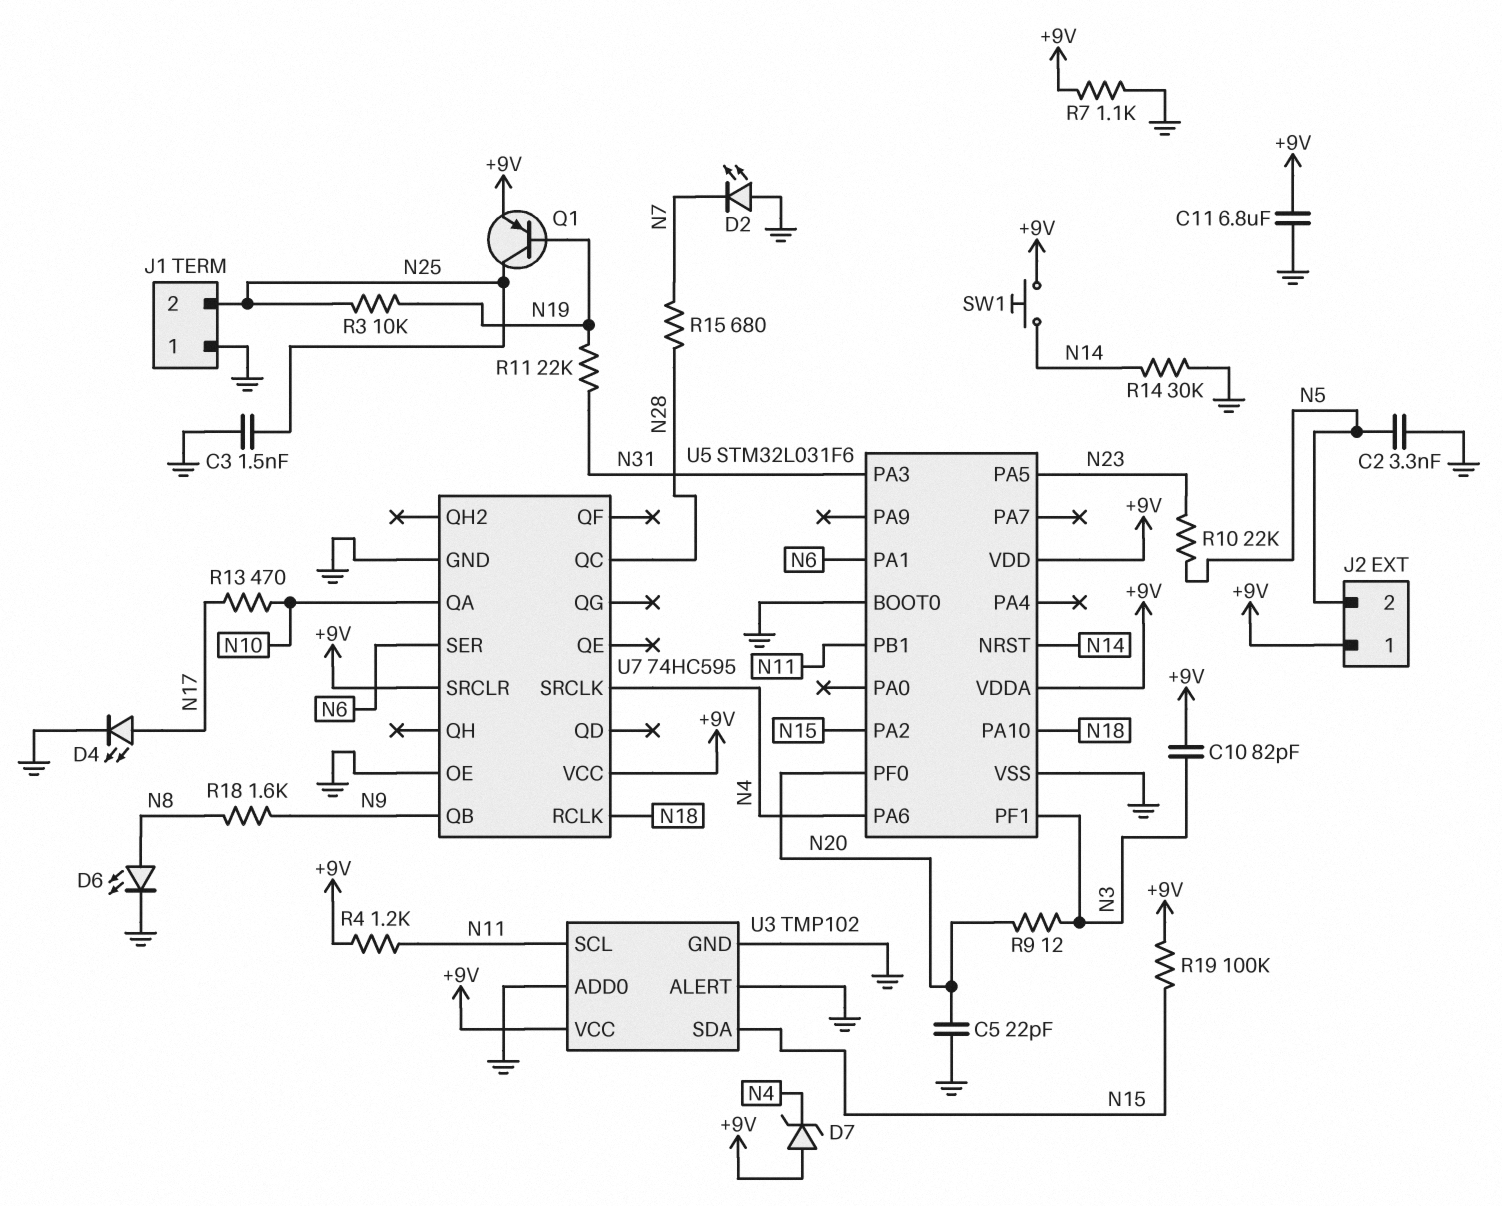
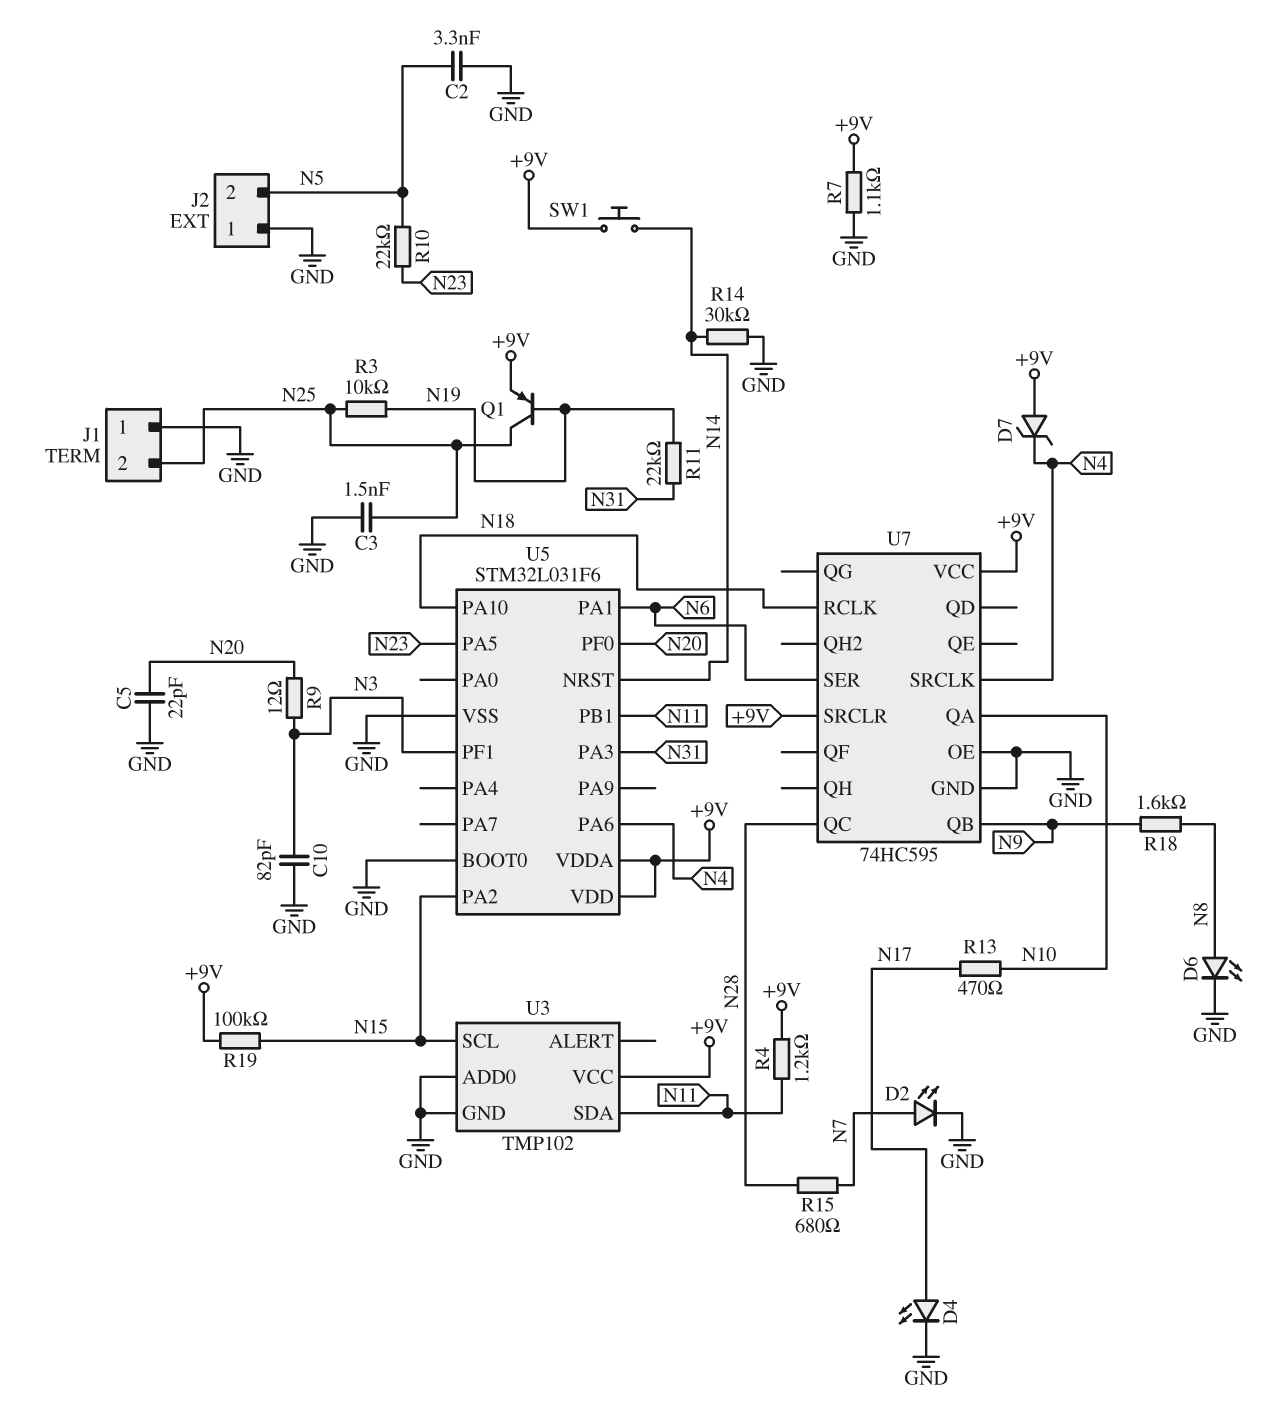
C10: 82pF (+9V, N3) -> 82pF (GND, N3)
C11: 6.8uF (+9V, GND) -> none
D2: LED (A GND, K N7) -> LED (A N7, K GND)
J2 pin 1: +9V -> GND
U3 pin ALERT: GND -> none
U3 pin SCL: N11 -> N15
U3 pin SDA: N15 -> N11

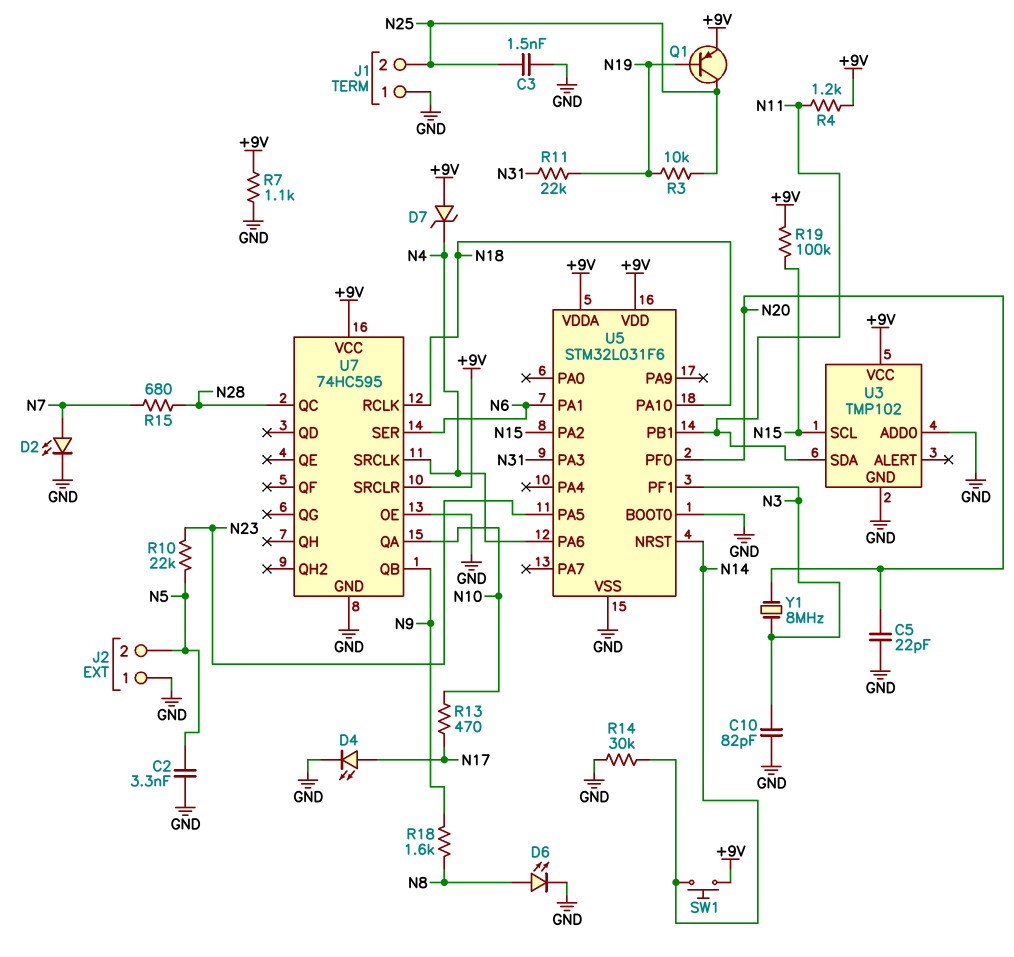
R9: 12 (N3, N20) -> none
Y1: none -> 8MHz (N3, N20)

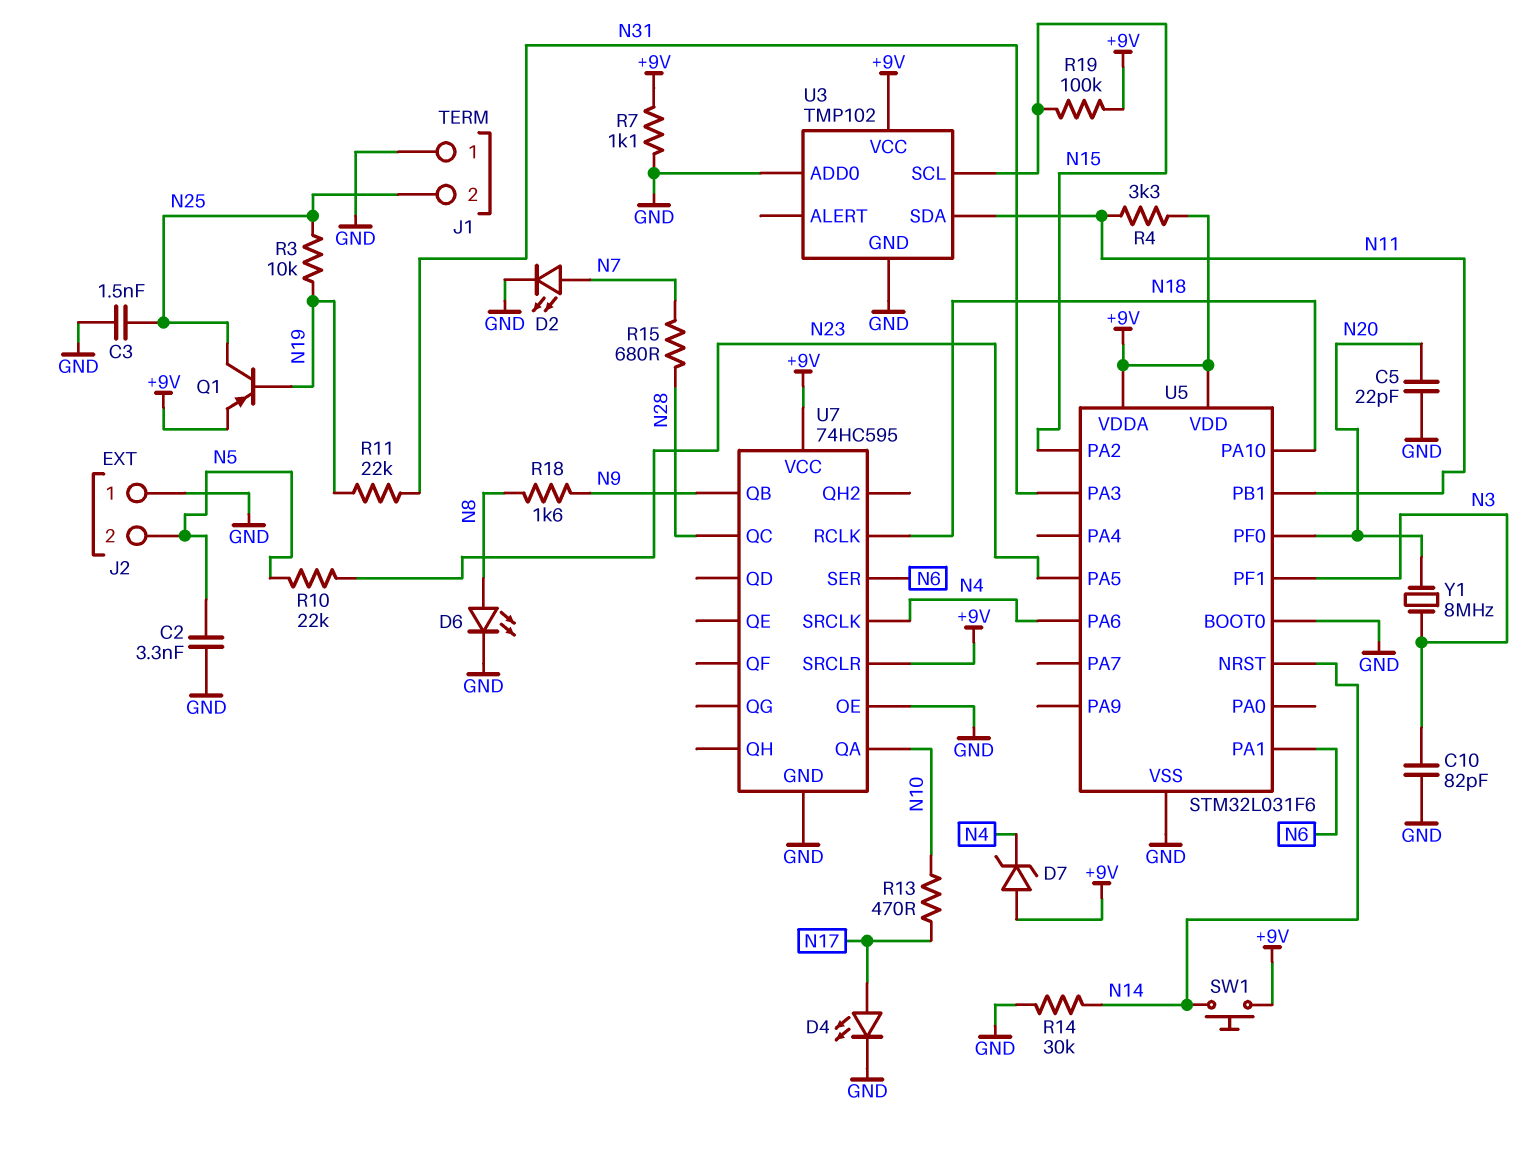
R4: 1.2k (+9V, N11) -> 3.3k (+9V, N11)

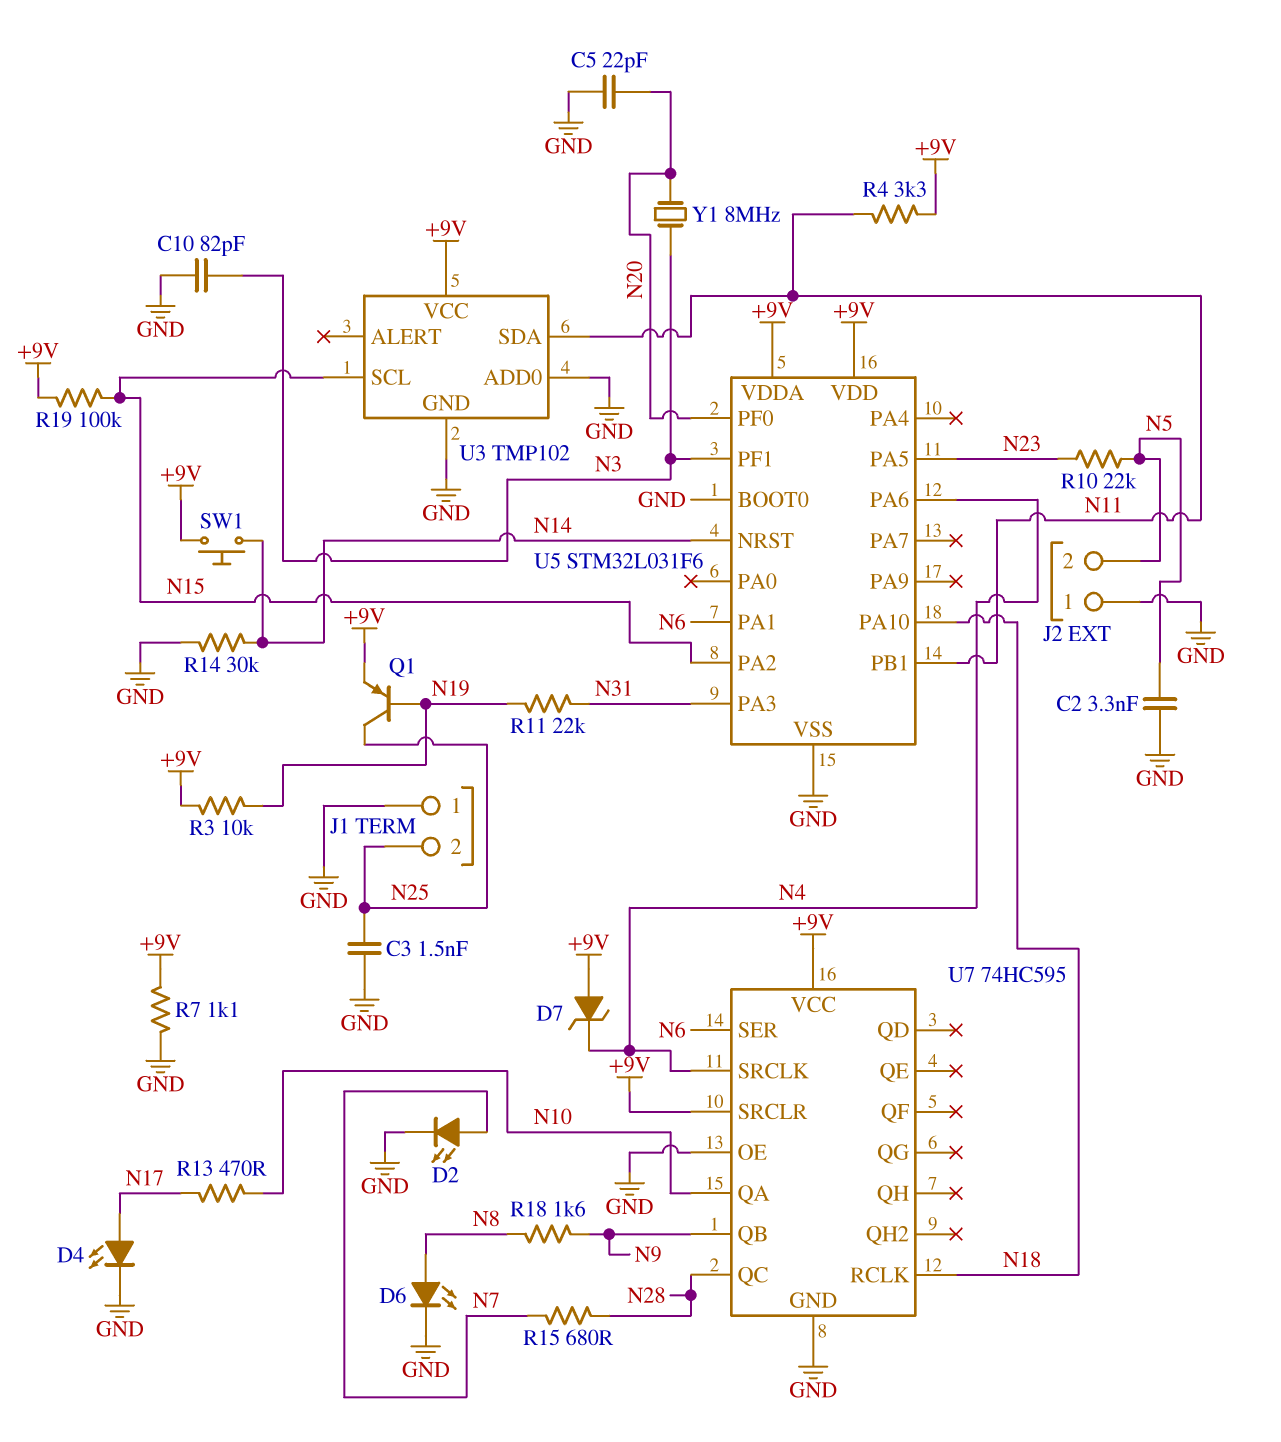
R3: 10k (N19, N25) -> 10k (+9V, N19)

